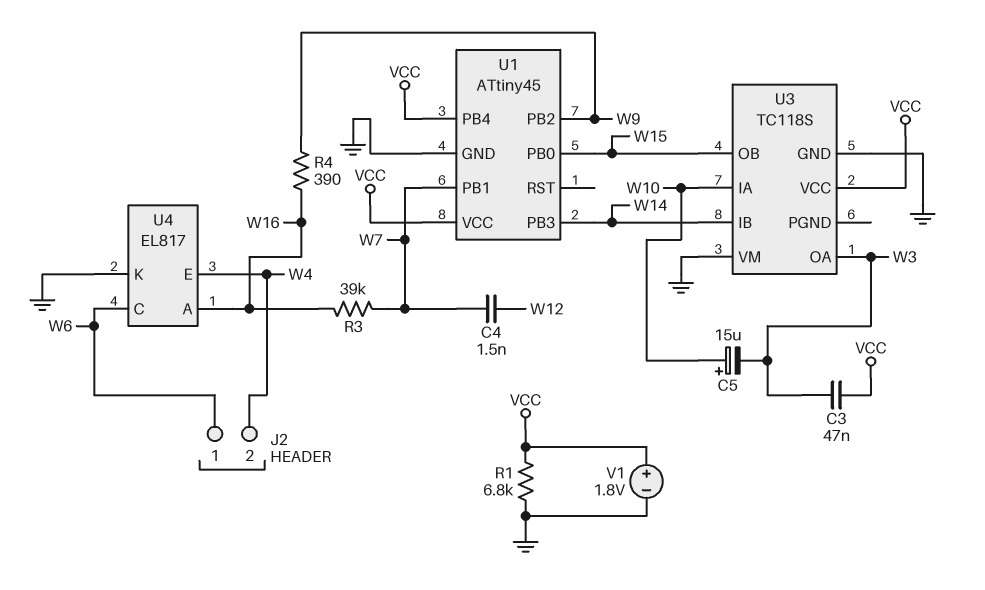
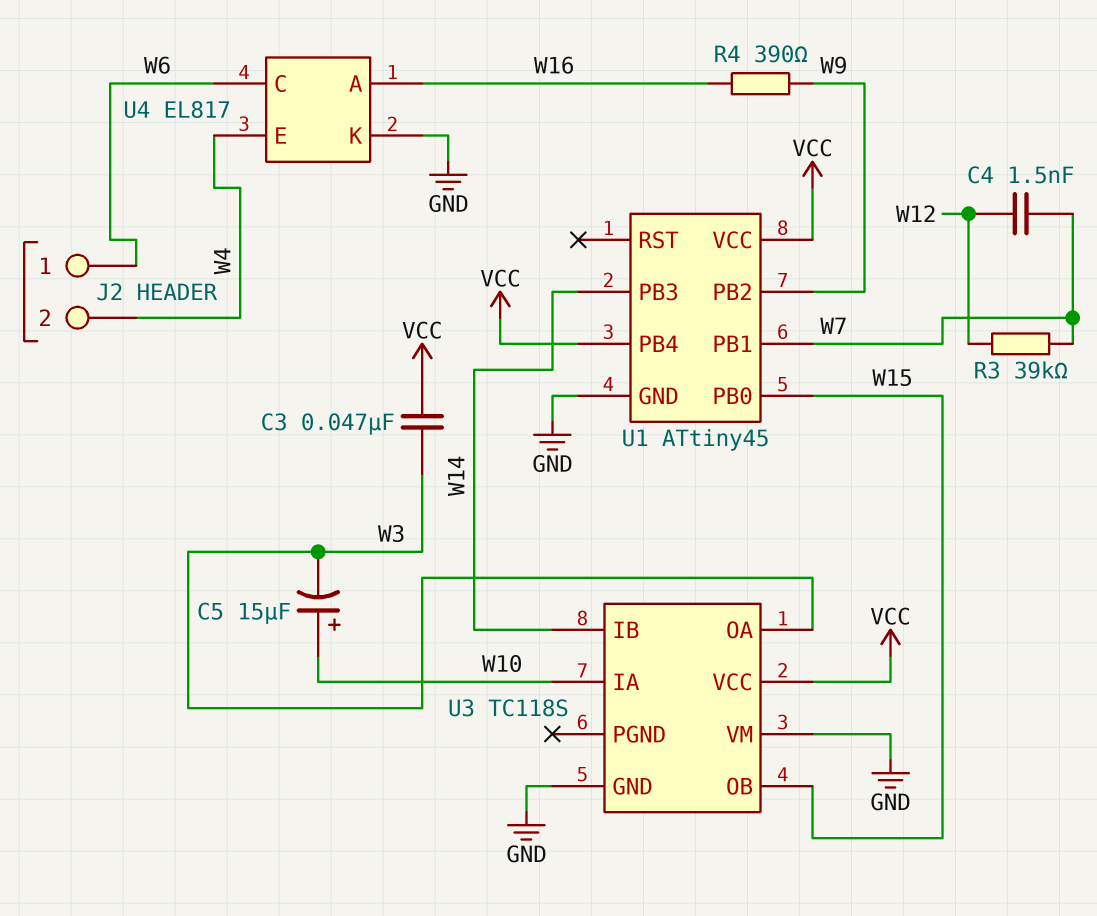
R1: 6.8k (GND, VCC) -> none
R3: 39k (W7, W16) -> 39k (W7, W12)
V1: 1.8V (plus VCC, minus GND) -> none

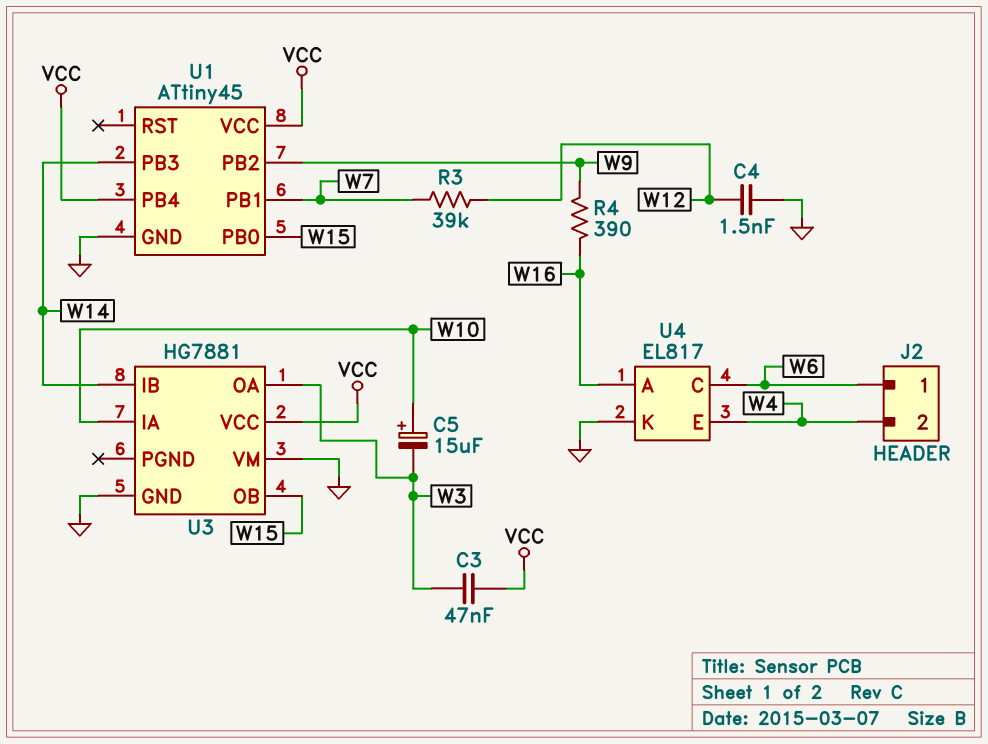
C4: 1.5nF (W7, W12) -> 1.5nF (GND, W12)
U3: TC118S -> HG7881

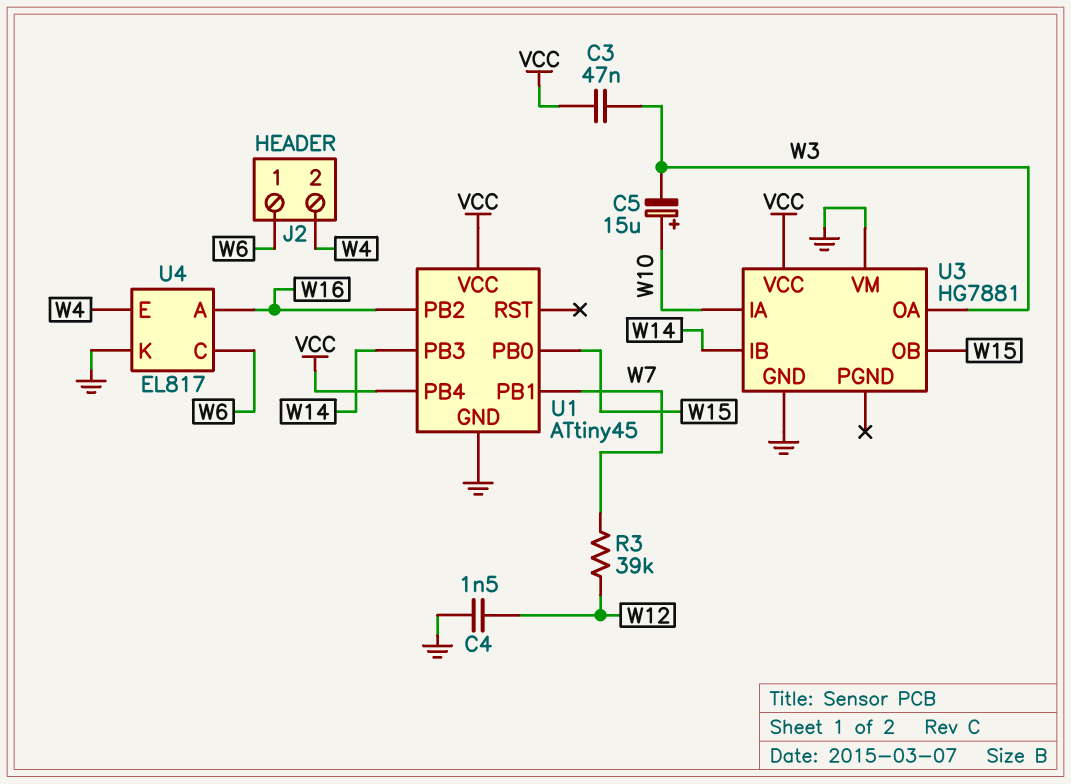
R4: 390 (W9, W16) -> none
U1 pin PB2: W9 -> W16

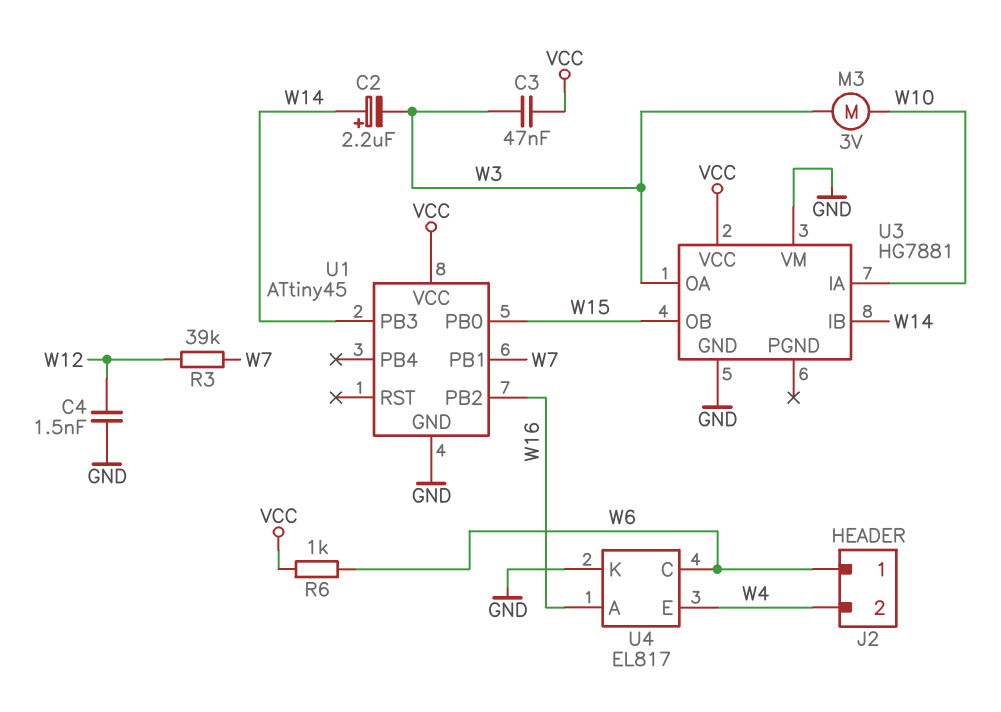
C2: none -> 2.2uF (plus W14, minus W3)
C5: 15uF (plus W10, minus W3) -> none
M3: none -> motor 3V (W3, W10)
R6: none -> 1k (VCC, W6)
U1 pin PB4: VCC -> none

